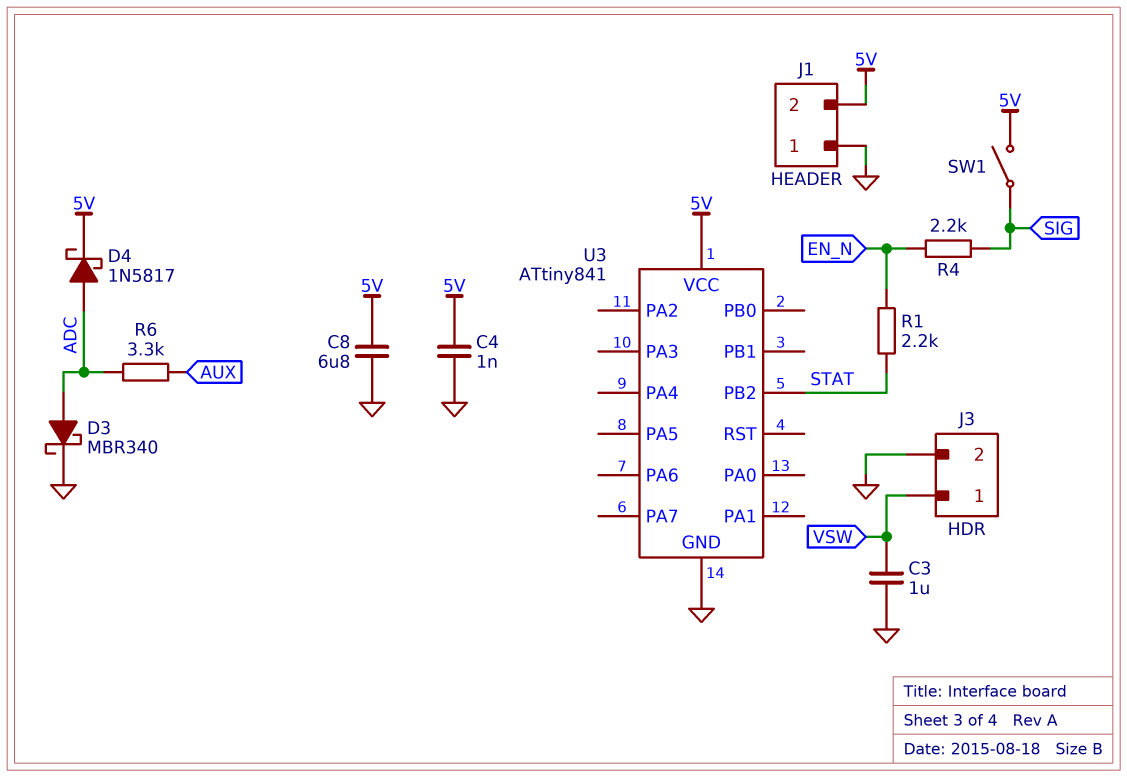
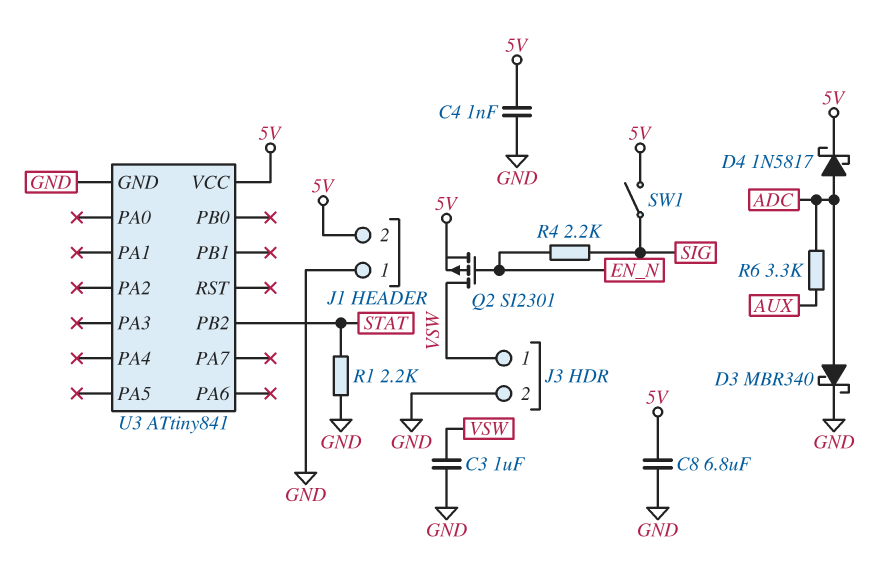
Q2: none -> PMOS SI2301 (G EN_N, D VSW, S 5V)
R1: 2.2k (EN_N, STAT) -> 2.2k (GND, STAT)

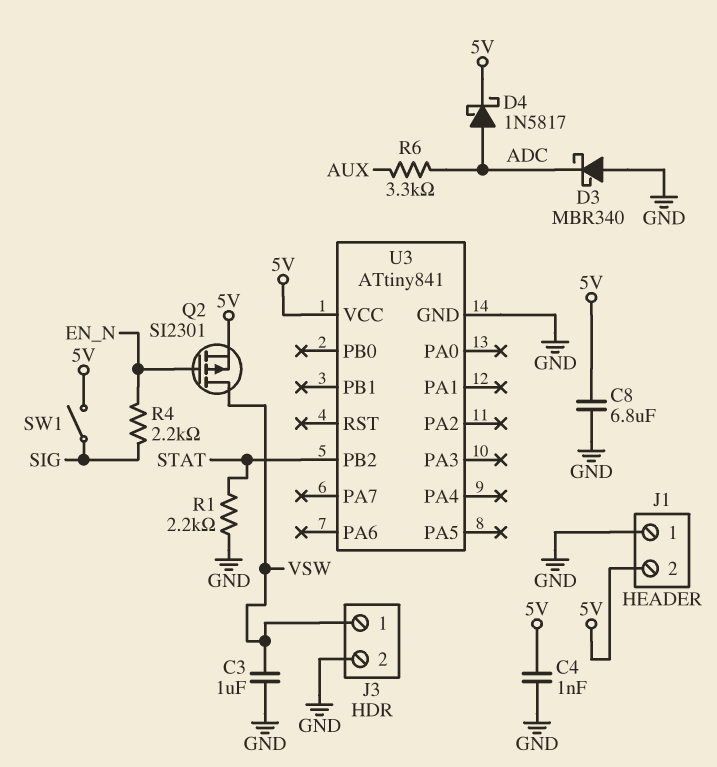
D3: schottky MBR340 (A ADC, K GND) -> schottky MBR340 (A GND, K ADC)

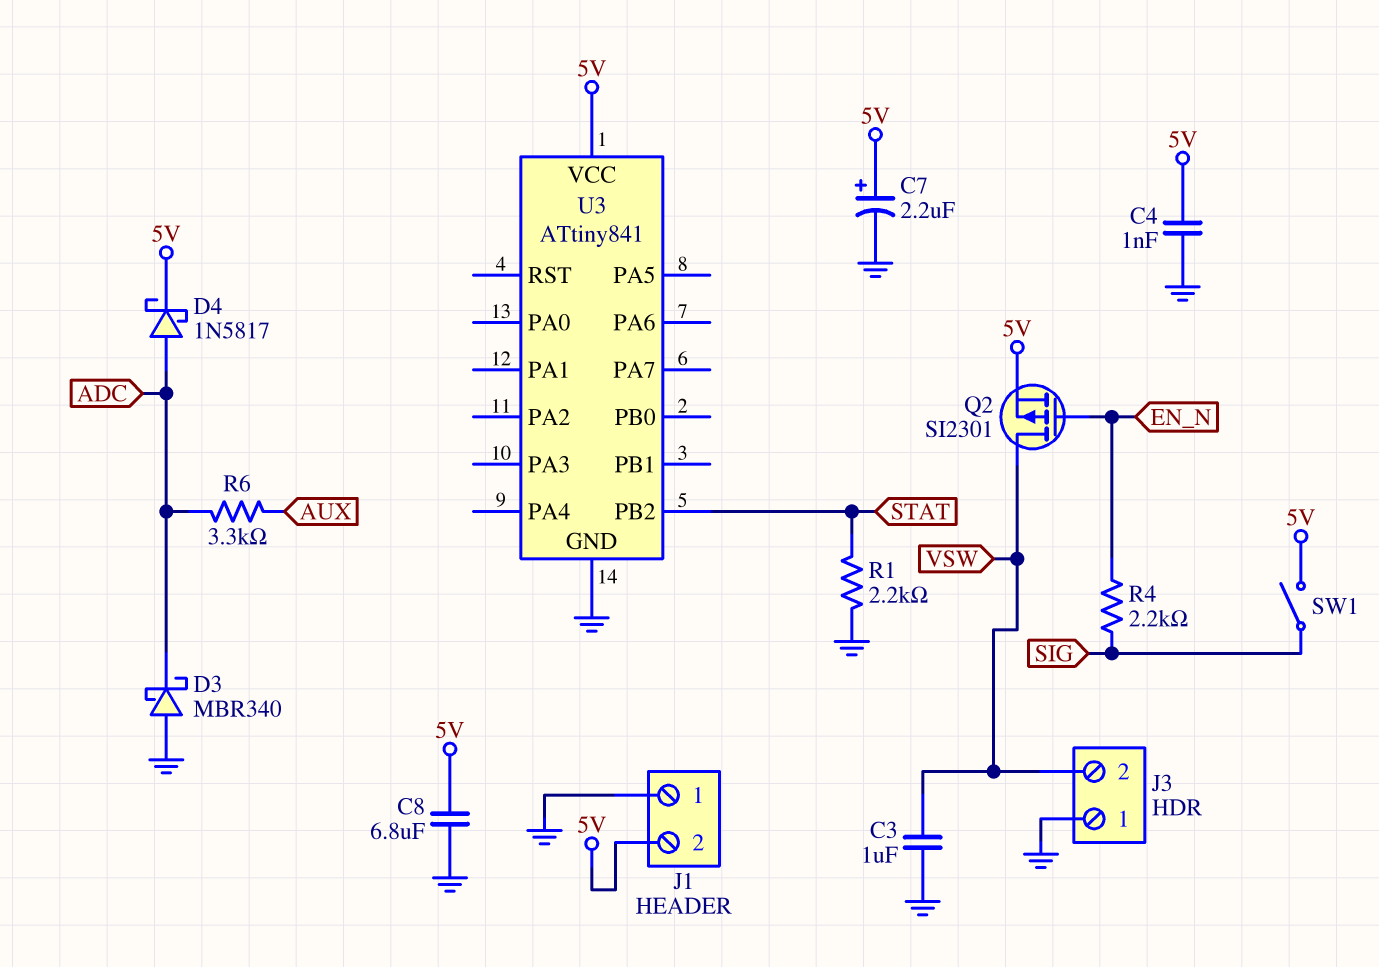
C7: none -> 2.2uF (plus 5V, minus GND)
J3 pin 1: VSW -> GND
J3 pin 2: GND -> VSW

